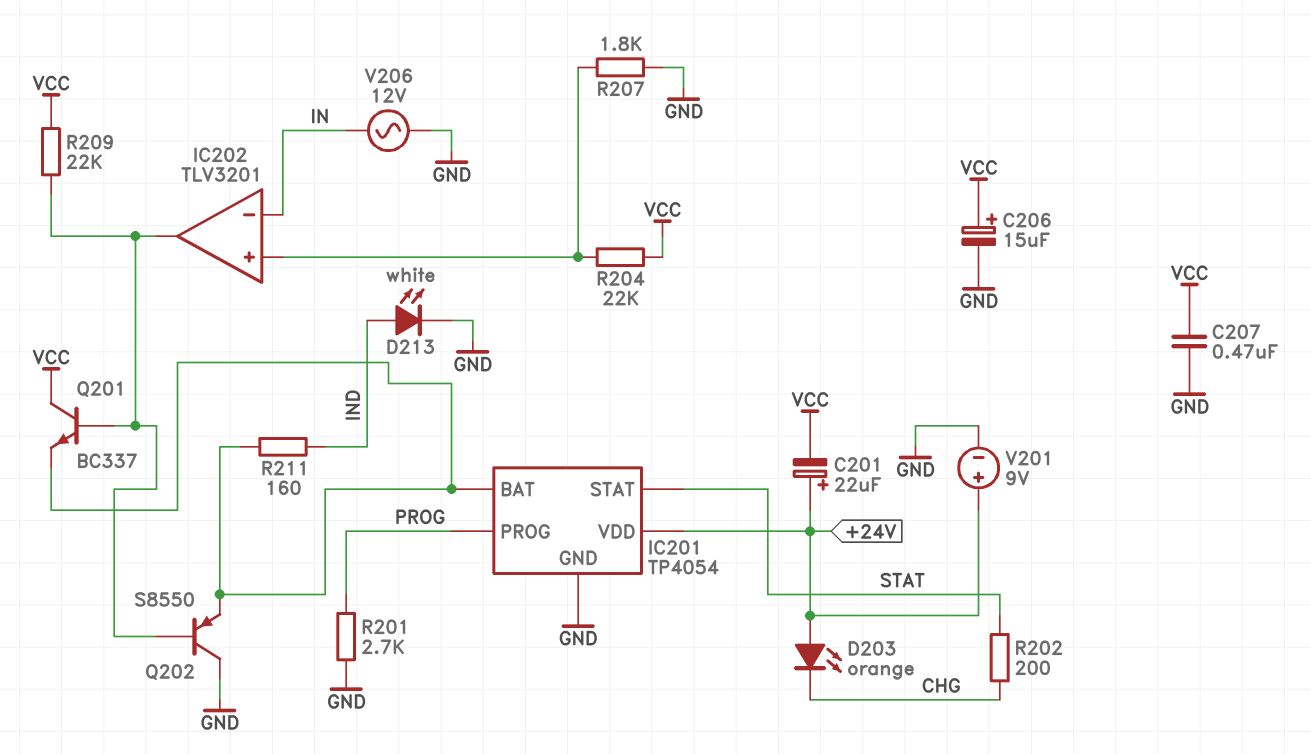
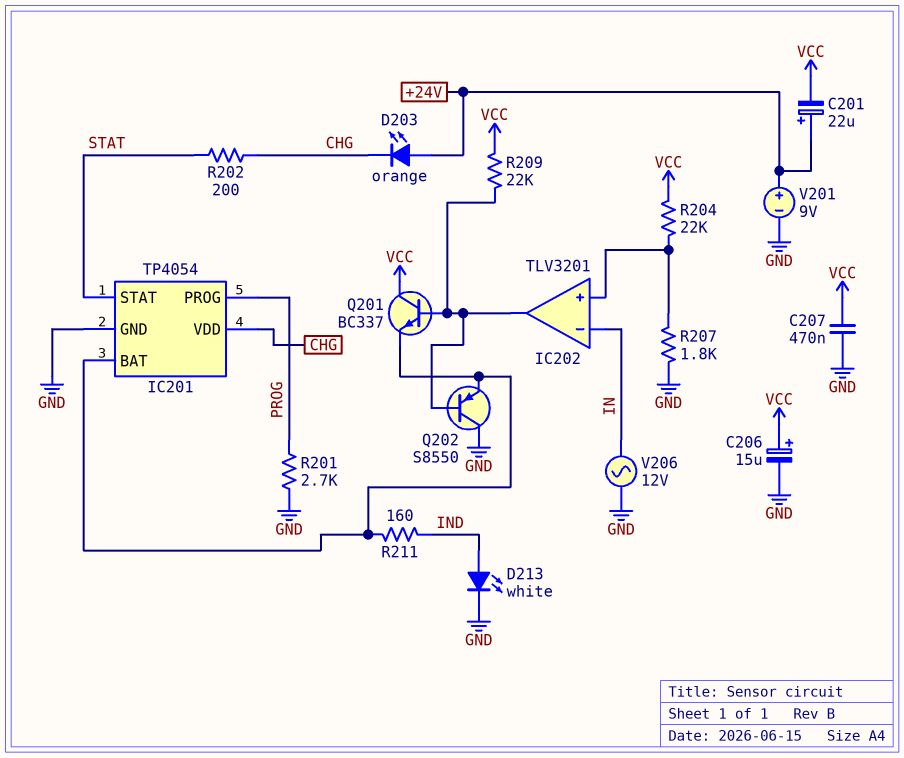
IC201 pin VDD: +24V -> CHG

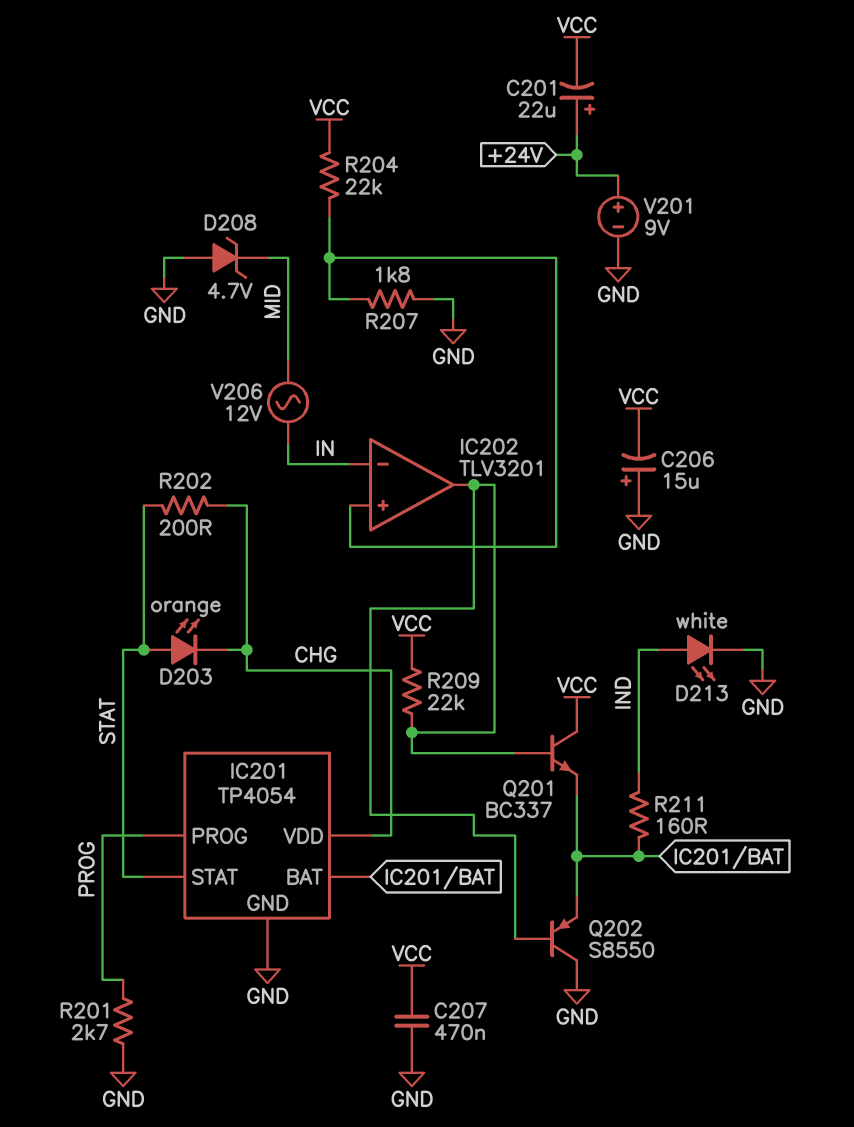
C206: 15uF (plus VCC, minus GND) -> 15uF (plus GND, minus VCC)
D203: LED orange (A +24V, K CHG) -> LED orange (A STAT, K CHG)
D208: none -> zener 4.7V (A GND, K MID)
V206: AC 12V (GND, IN) -> AC 12V (IN, MID)

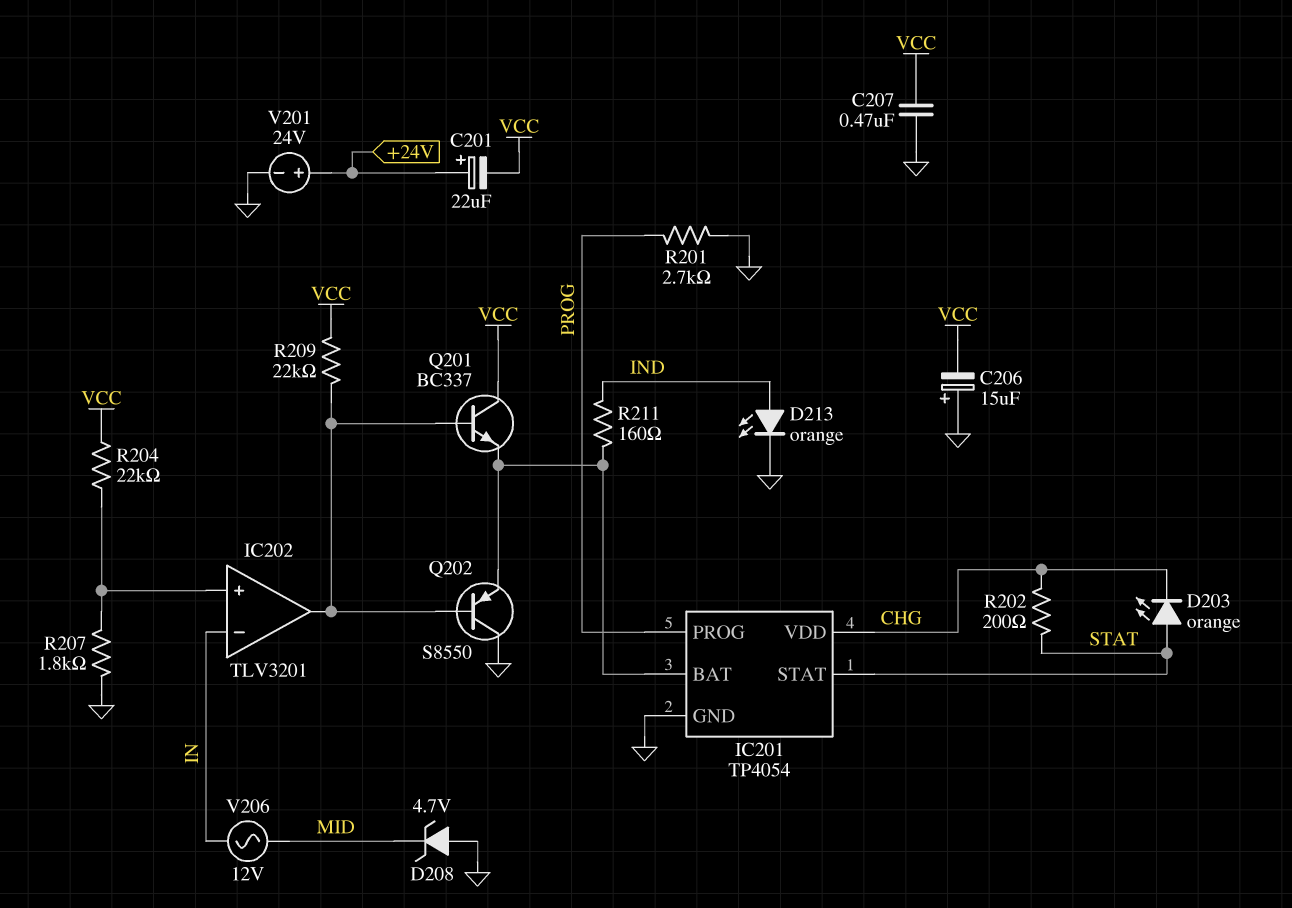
D213: LED white (A IND, K GND) -> LED orange (A IND, K GND)
V201: 9V (plus +24V, minus GND) -> 24V (plus +24V, minus GND)

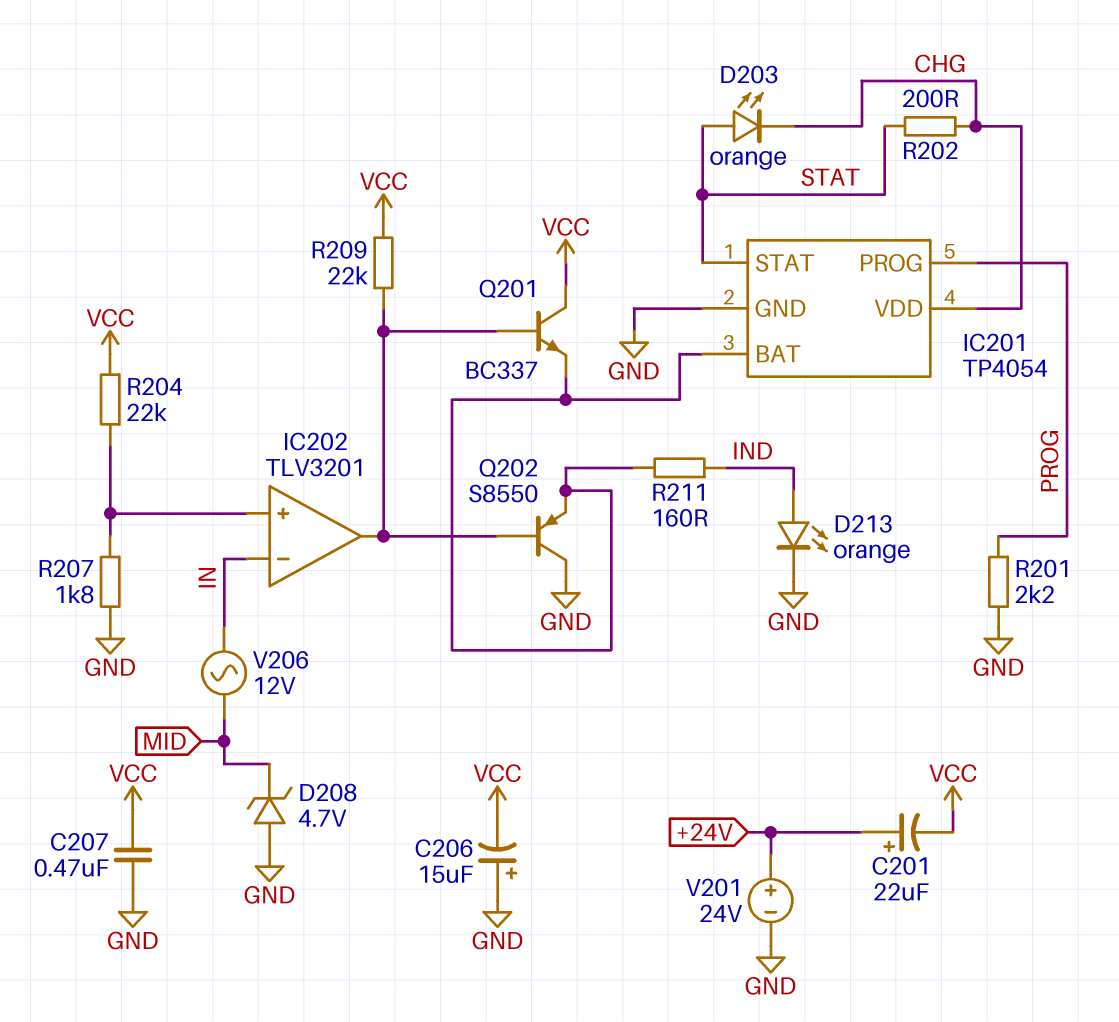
R201: 2.7k (GND, PROG) -> 2.2k (GND, PROG)

